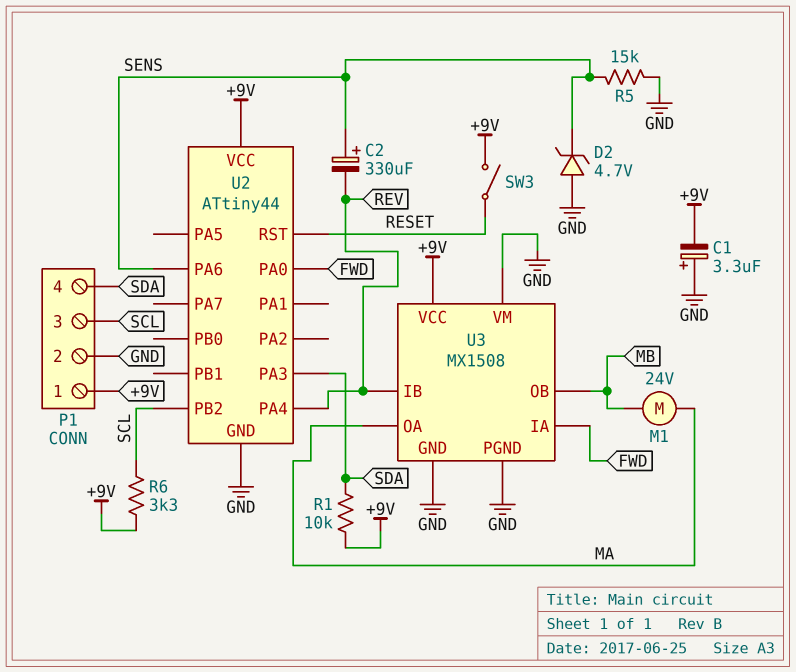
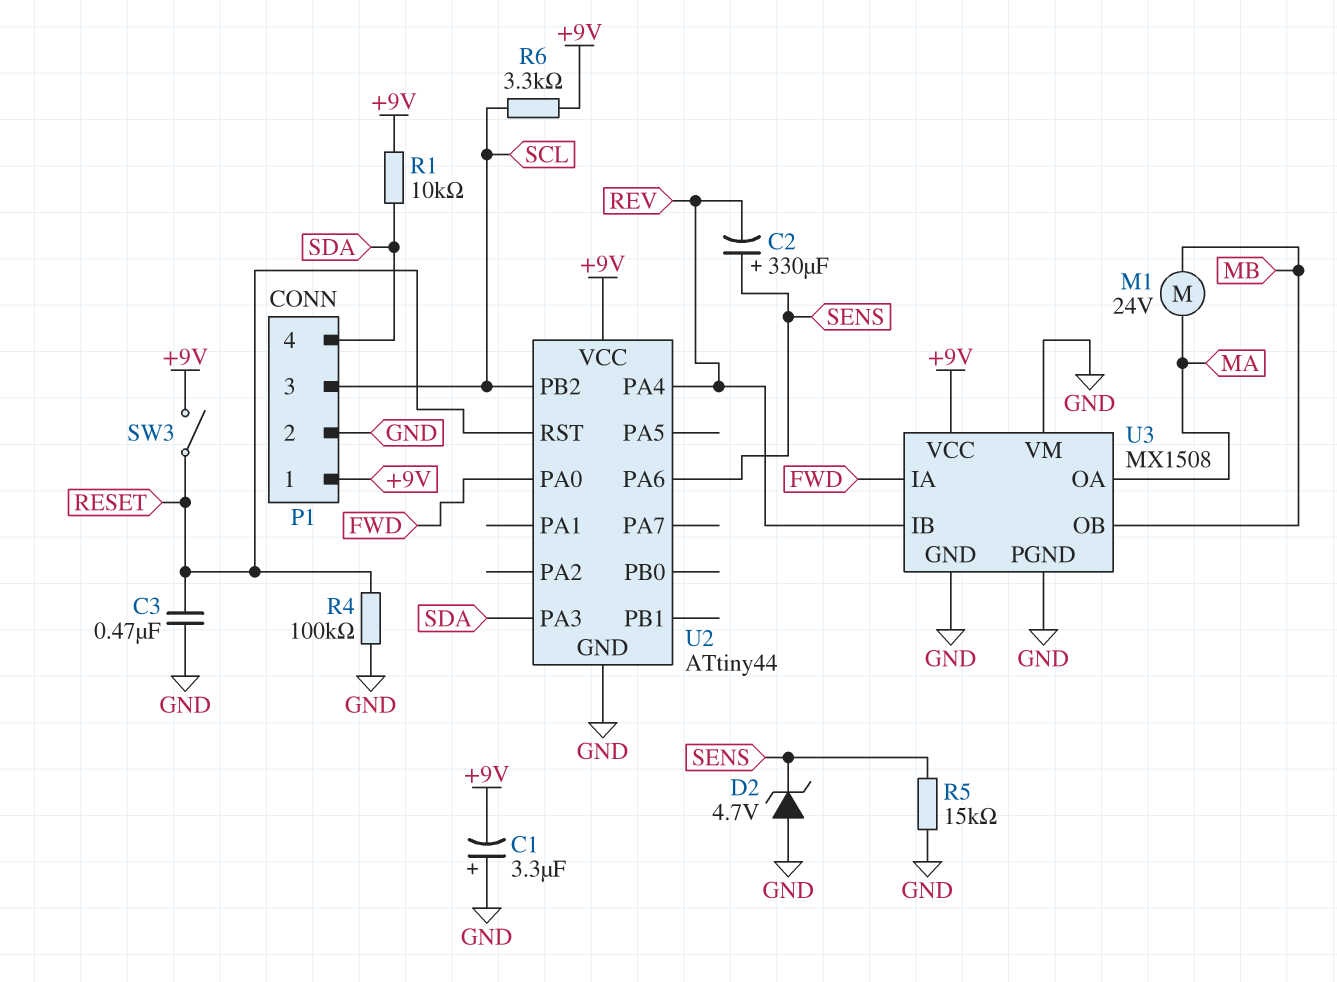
C3: none -> 470nF (GND, RESET)
R4: none -> 100k (GND, RESET)

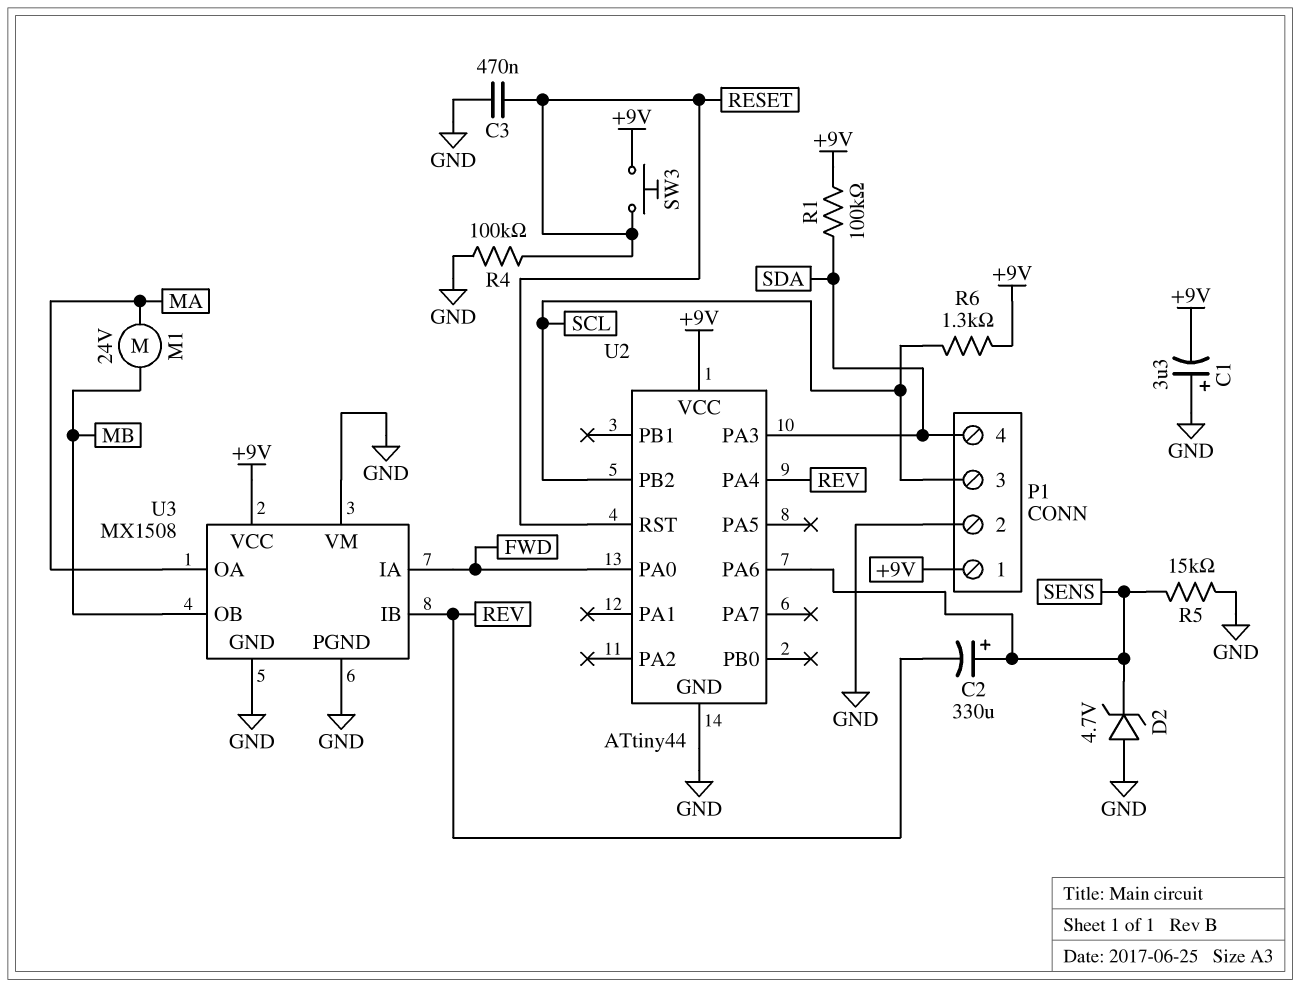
R1: 10k (+9V, SDA) -> 100k (+9V, SDA)
R6: 3.3k (+9V, SCL) -> 1.3k (+9V, SCL)
SW3: switch (+9V, RESET) -> button (+9V, RESET)

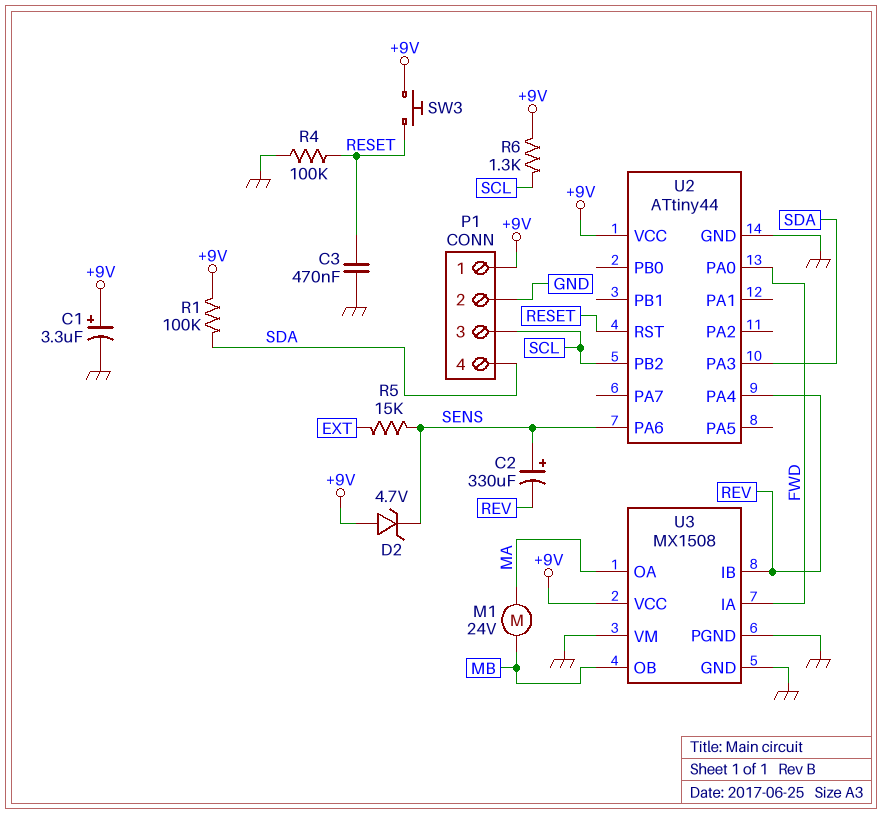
C1: 3.3uF (plus GND, minus +9V) -> 3.3uF (plus +9V, minus GND)
D2: zener 4.7V (A GND, K SENS) -> zener 4.7V (A +9V, K SENS)
R5: 15k (GND, SENS) -> 15k (EXT, SENS)

